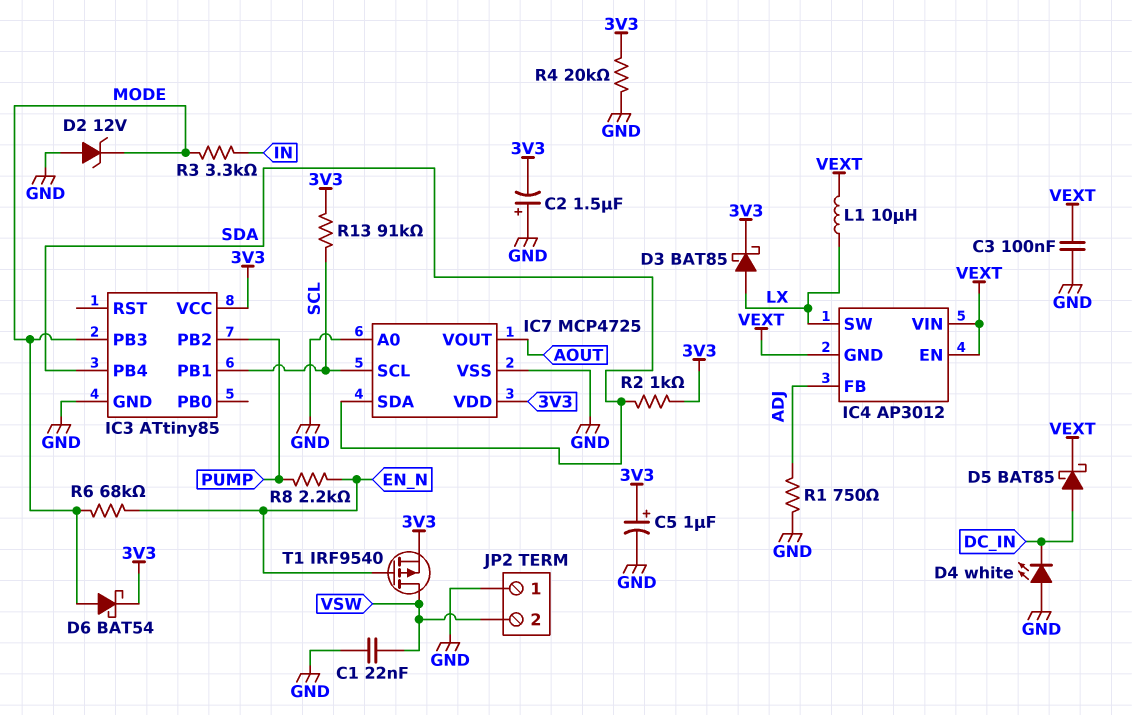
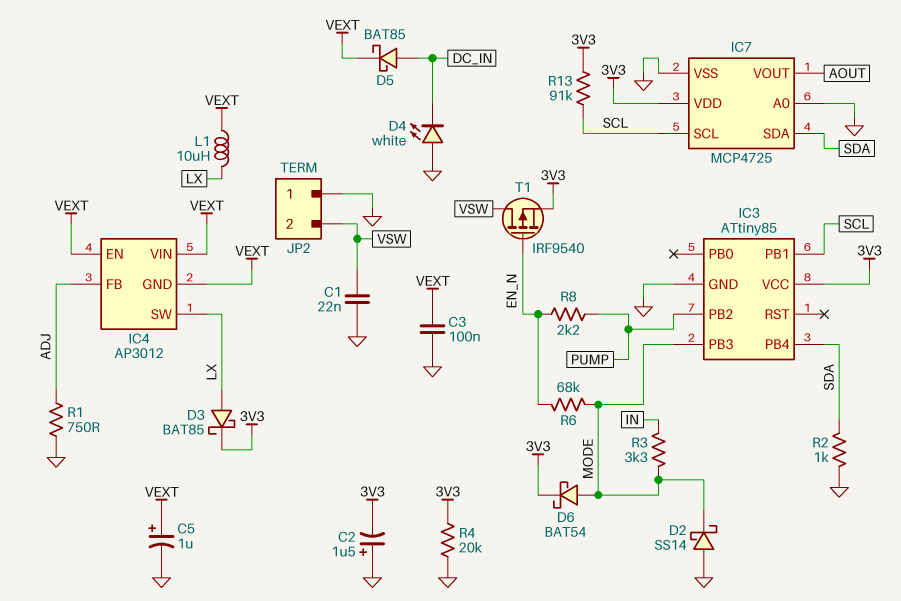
C5: 1uF (plus 3V3, minus GND) -> 1uF (plus VEXT, minus GND)
D2: zener 12V (A GND, K MODE) -> schottky SS14 (A GND, K MODE)
R2: 1k (3V3, SDA) -> 1k (GND, SDA)

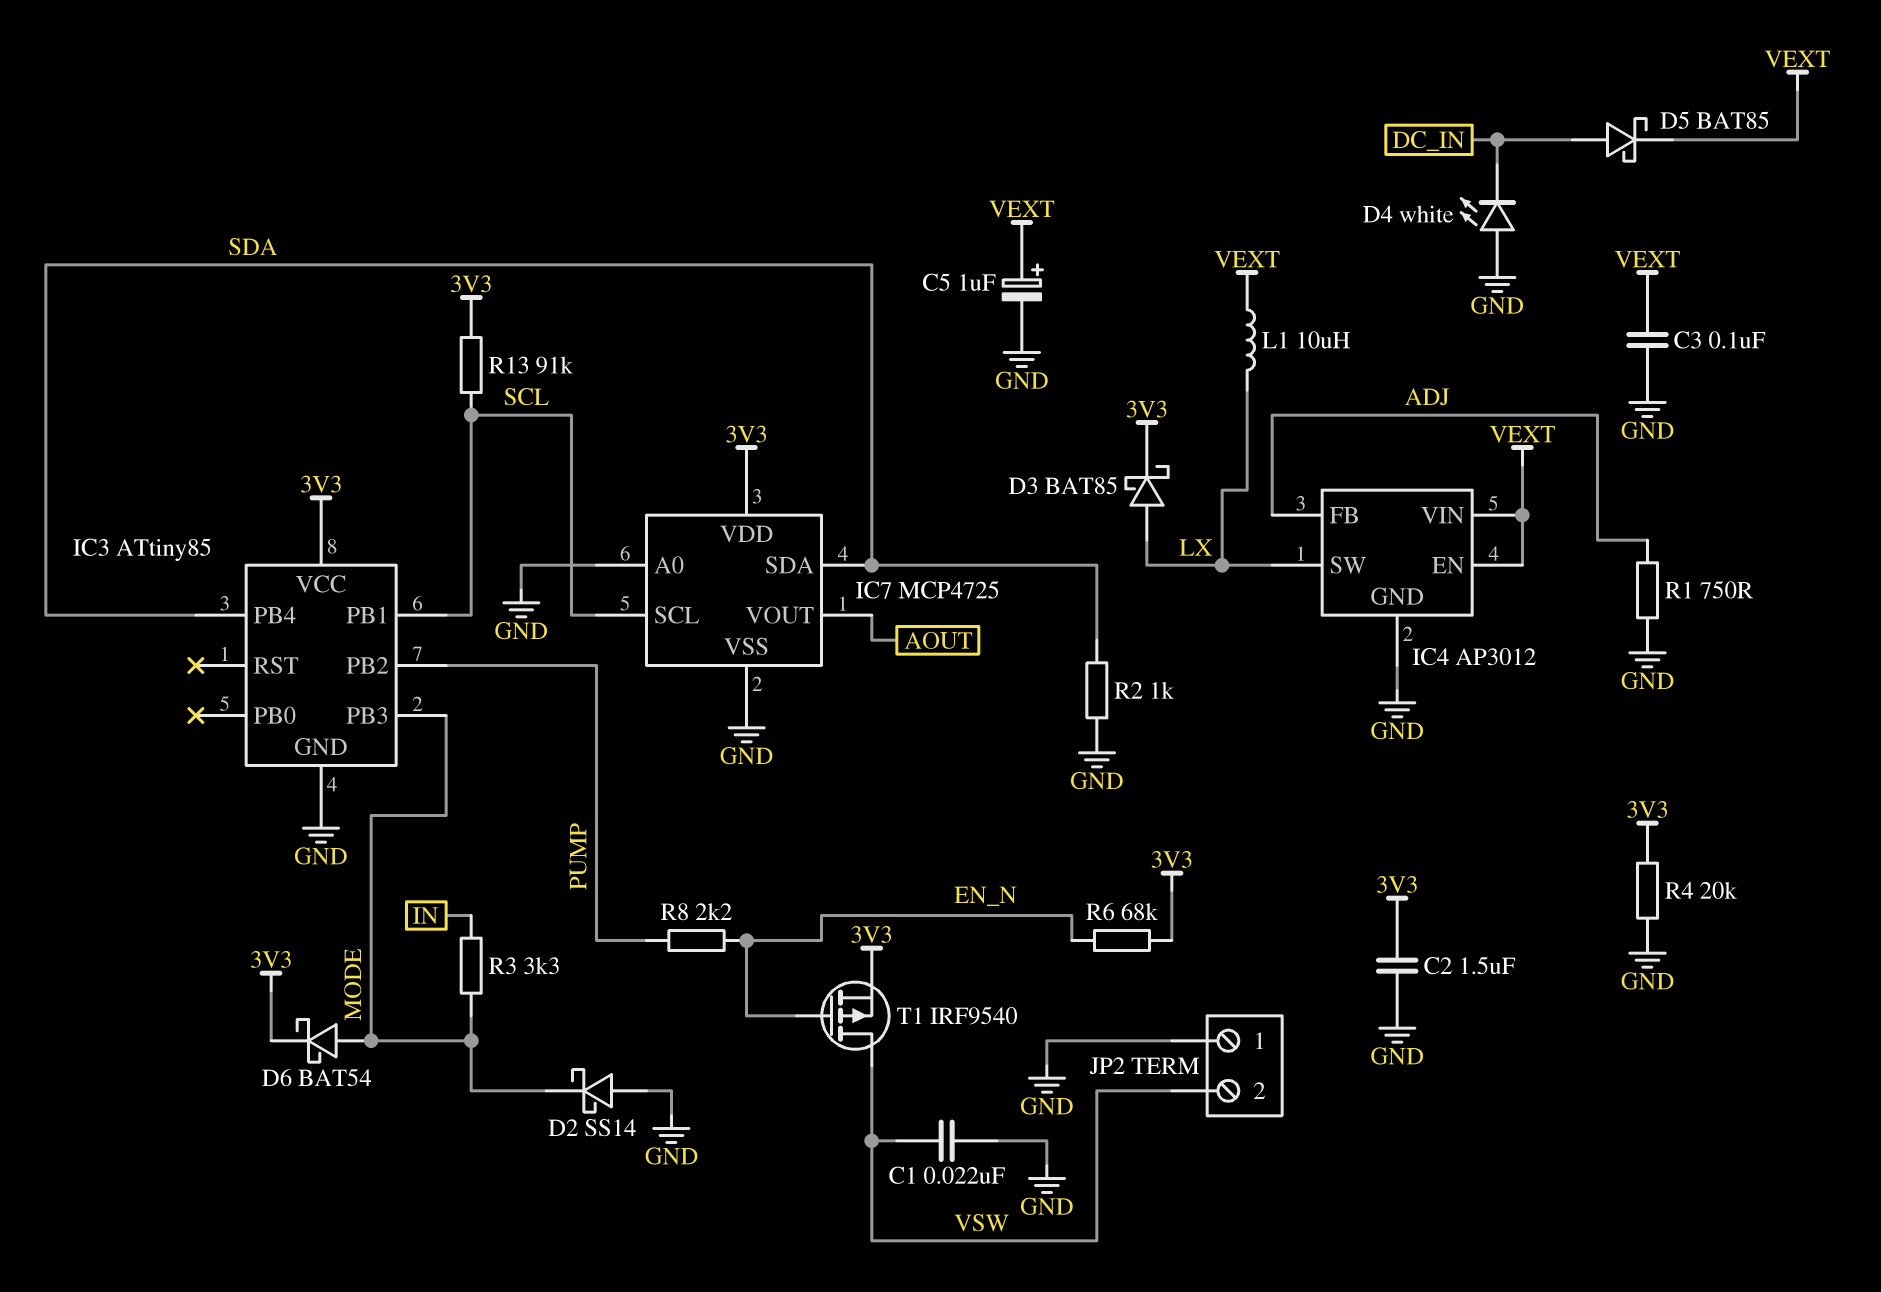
C2: 1.5uF (plus GND, minus 3V3) -> 1.5uF (3V3, GND)
IC4 pin GND: VEXT -> GND
R6: 68k (EN_N, MODE) -> 68k (3V3, EN_N)

